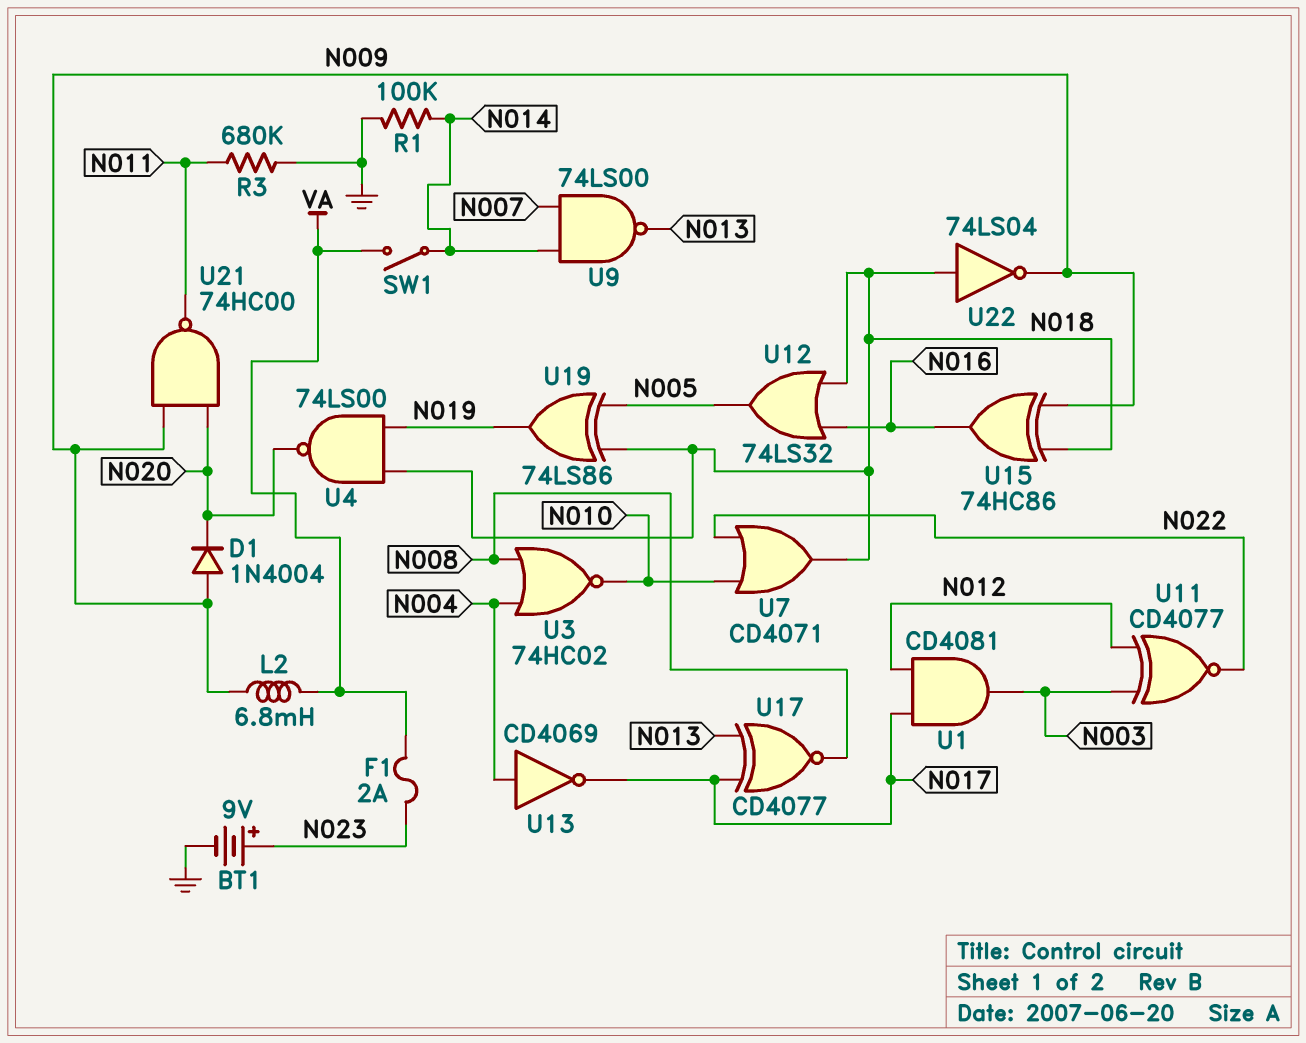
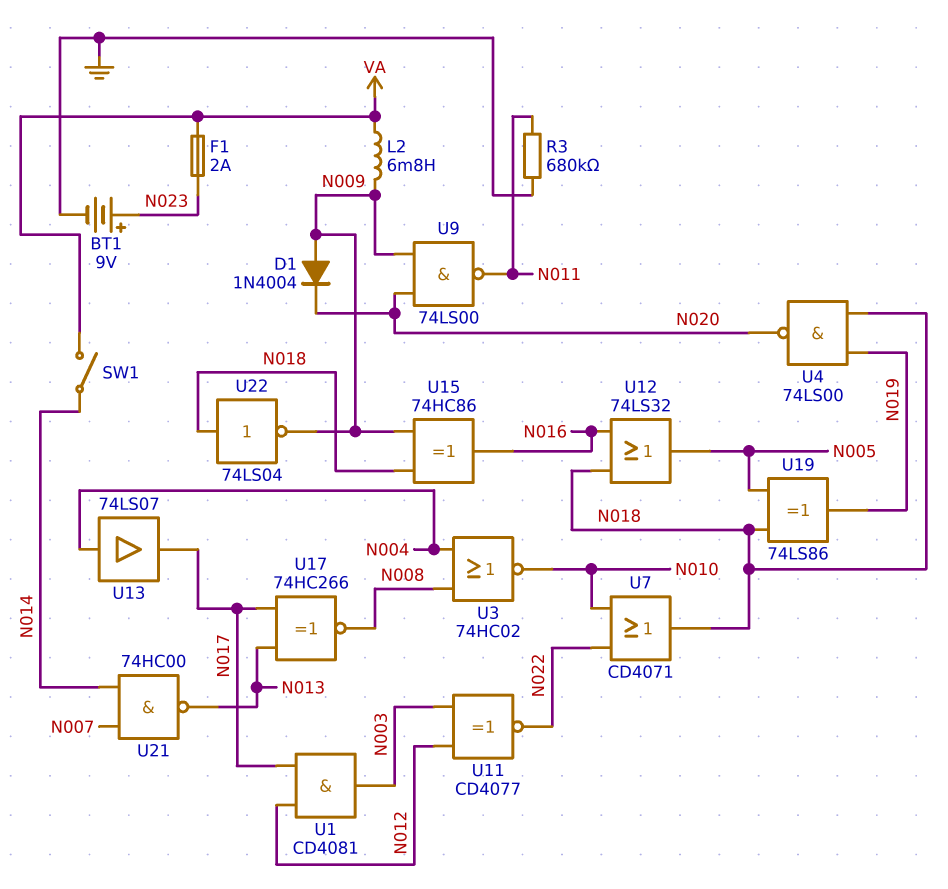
R1: 100k (GND, N014) -> none
U9: NAND 74LS00 (in N007, in N014, out N013) -> NAND 74LS00 (in N009, in N020, out N011)
U13: NOT CD4069 (in N004, out N017) -> buffer 74LS07 (in N004, out N017)
U17: XNOR CD4077 (in N013, in N017, out N008) -> XNOR 74HC266 (in N013, in N017, out N008)
U21: NAND 74HC00 (in N009, in N020, out N011) -> NAND 74HC00 (in N007, in N014, out N013)

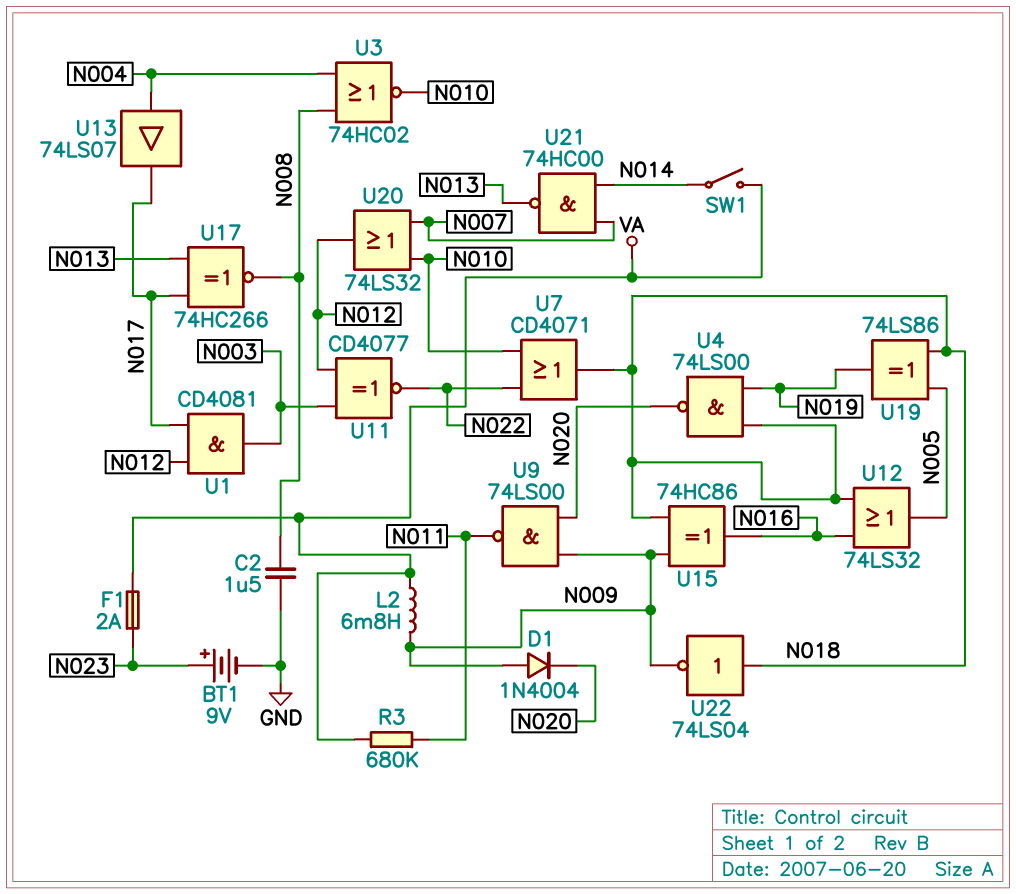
C2: none -> 1.5uF (GND, N008)
R3: 680k (GND, N011) -> 680k (N011, VA)
U20: none -> OR 74LS32 (in N007, in N010, out N012)

